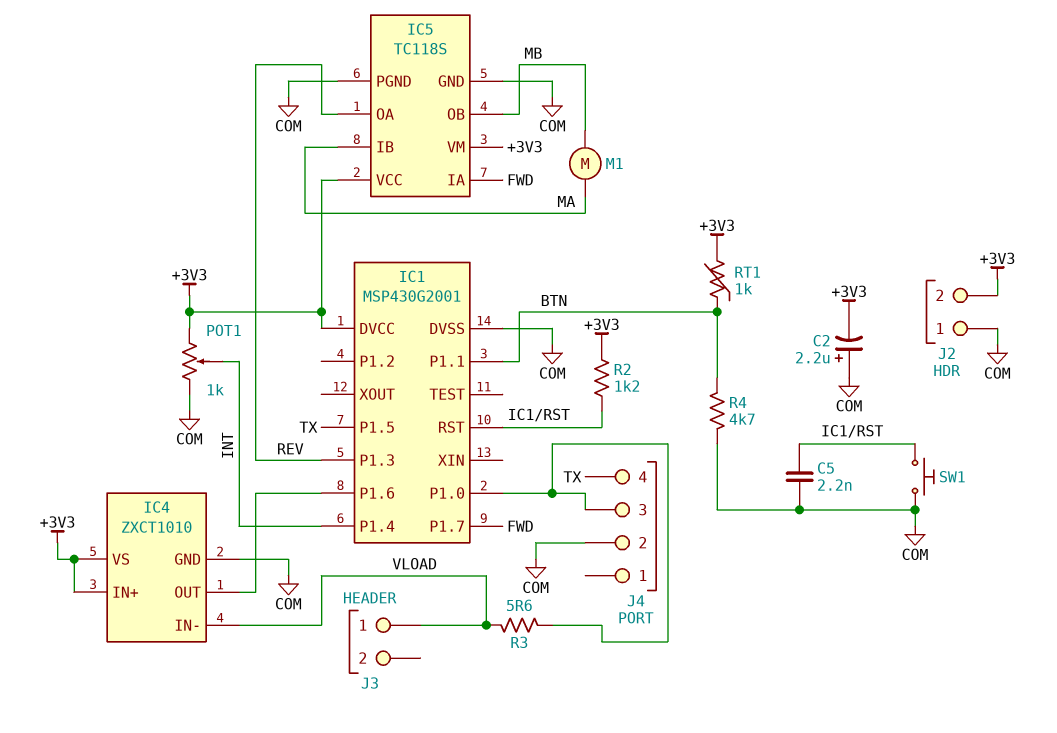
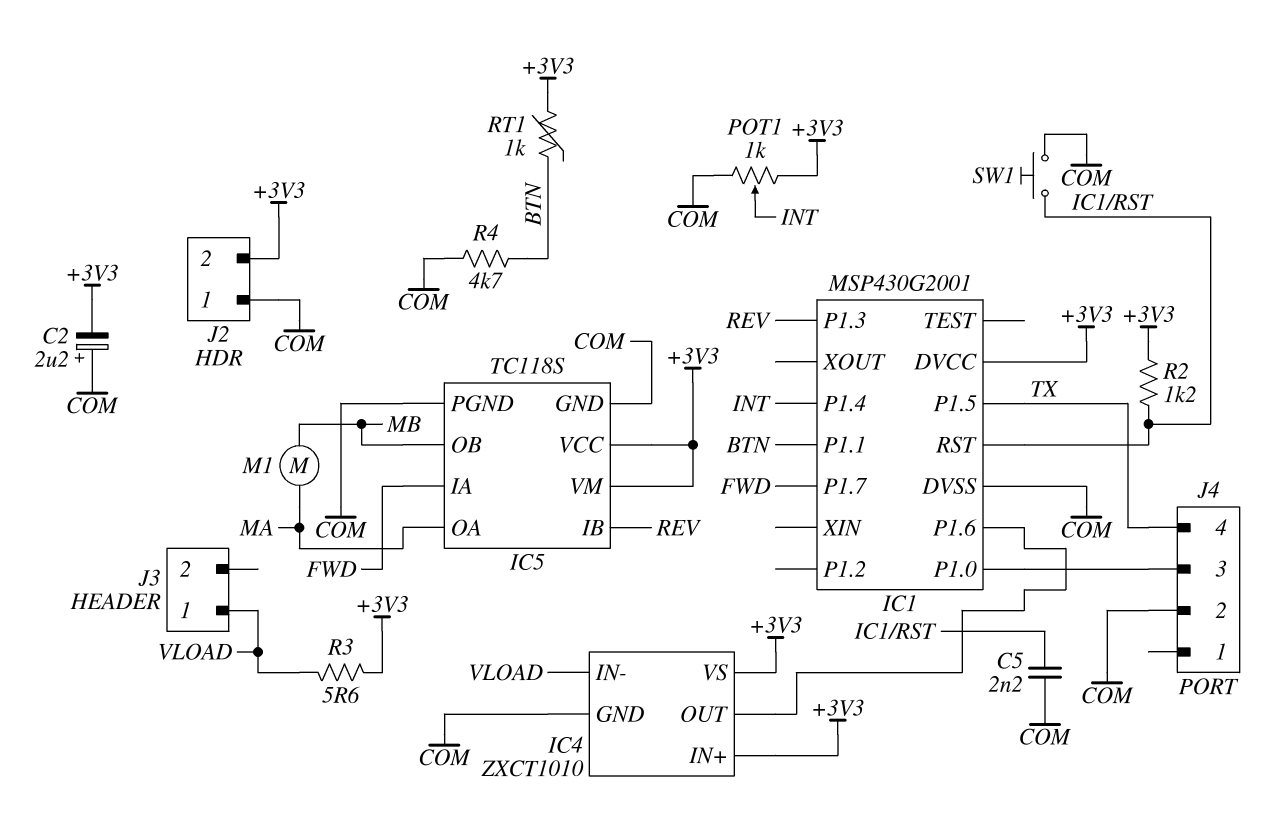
IC5 pin IB: MA -> REV
IC5 pin OA: REV -> MA
R3: 5.6 (IC1/P1.0, VLOAD) -> 5.6 (+3V3, VLOAD)

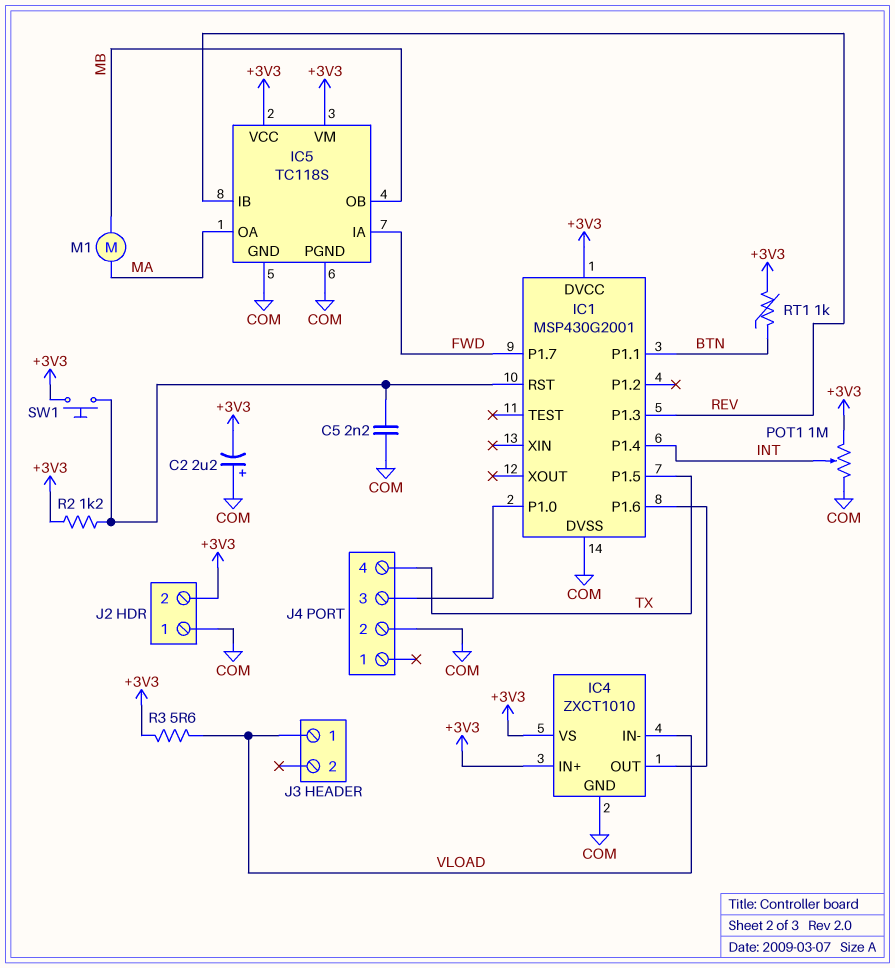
POT1: 1k (+3V3, COM, wiper INT) -> 1M (+3V3, COM, wiper INT)
R4: 4.7k (BTN, COM) -> none
SW1: button (COM, IC1/RST) -> button (+3V3, IC1/RST)

